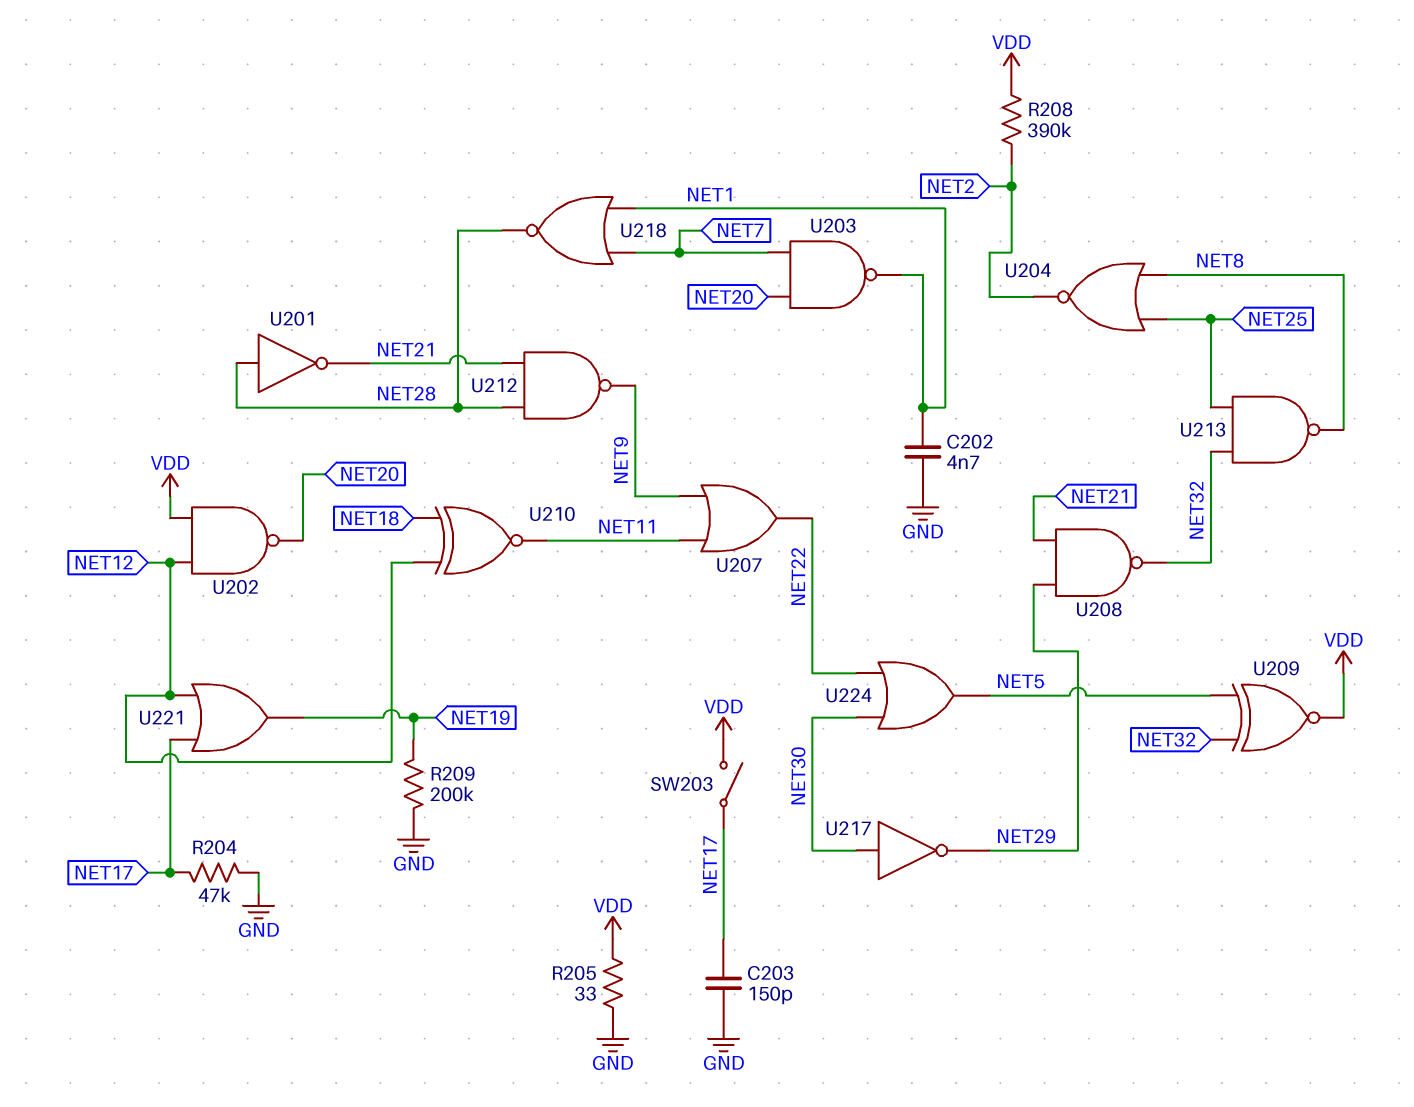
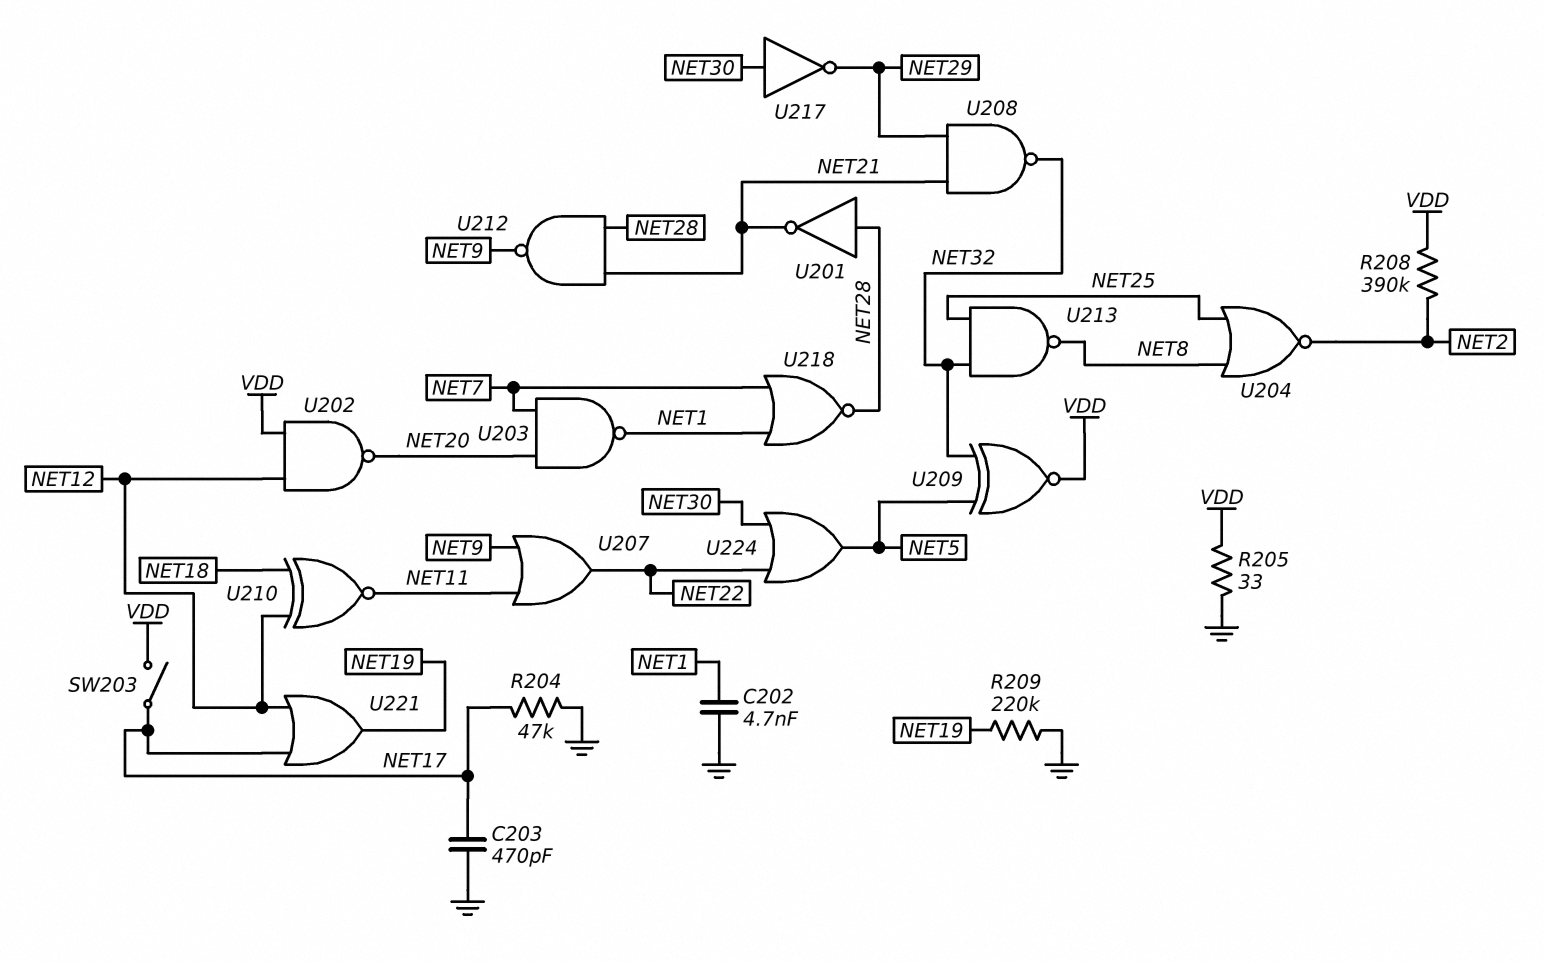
C203: 150pF (GND, NET17) -> 470pF (GND, NET17)
R209: 200k (GND, NET19) -> 220k (GND, NET19)

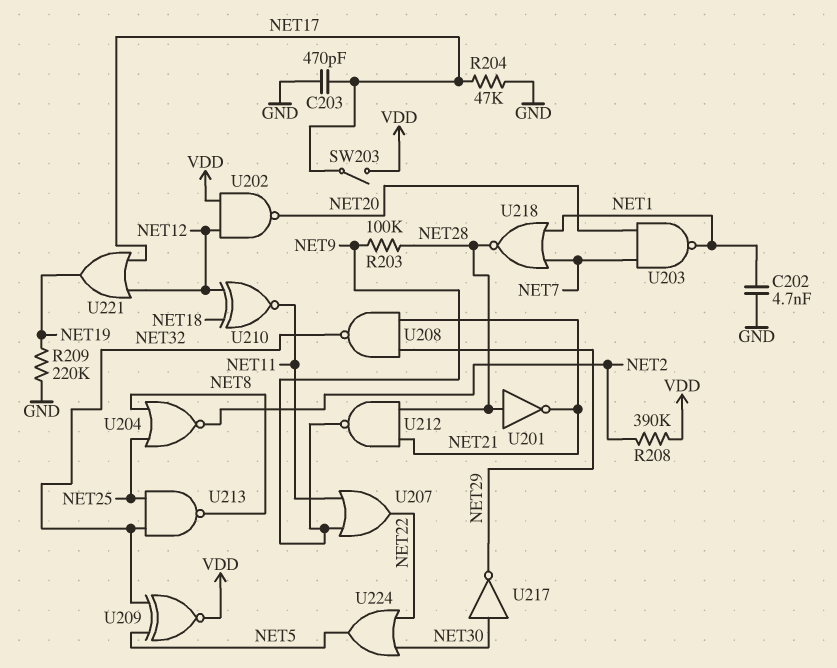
R203: none -> 100k (NET9, NET28)
R205: 33 (GND, VDD) -> none

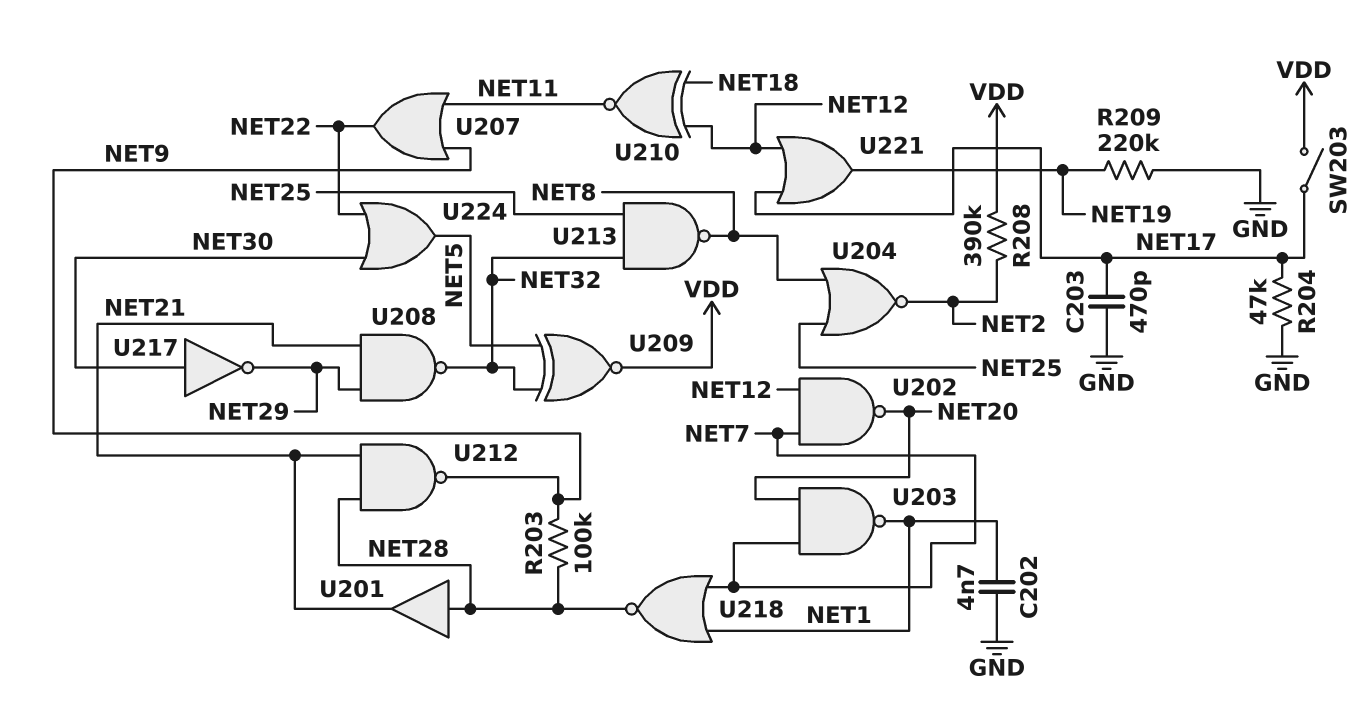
U201: NOT (in NET28, out NET21) -> buffer (in NET28, out NET21)
U202: NAND (in NET12, in VDD, out NET20) -> NAND (in NET7, in NET12, out NET20)

